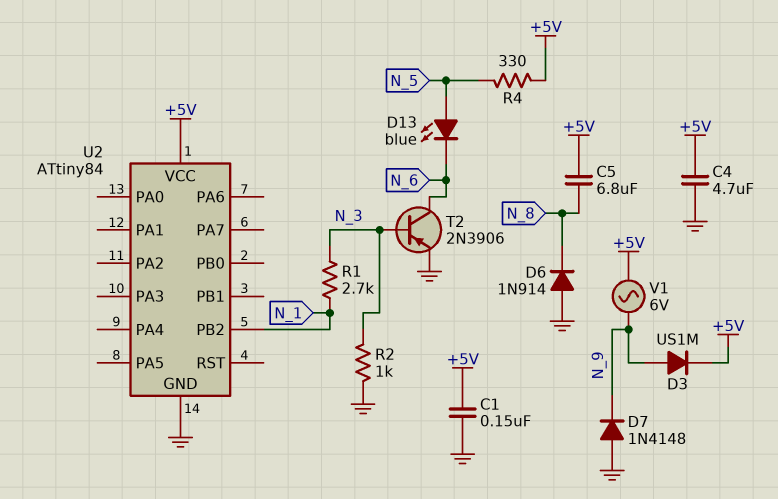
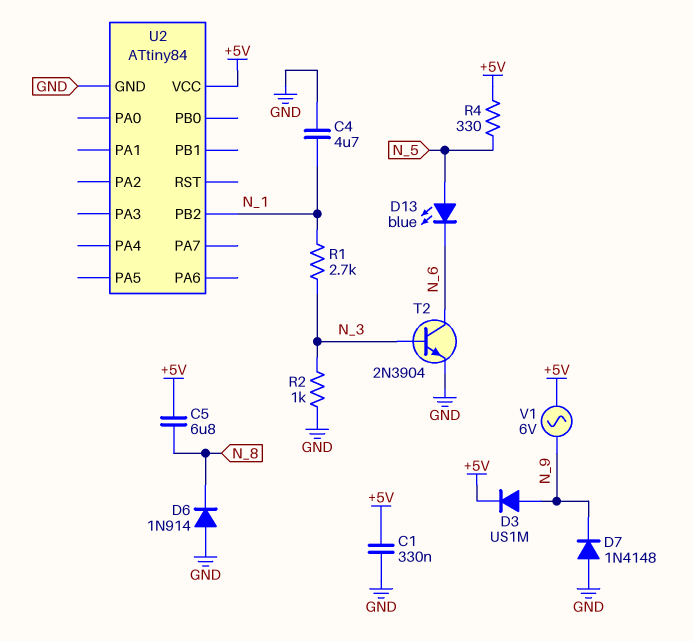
C1: 150nF (+5V, GND) -> 330nF (+5V, GND)
C4: 4.7uF (+5V, GND) -> 4.7uF (GND, N_1)
T2: PNP 2N3906 (B N_3, C N_6, E GND) -> NPN 2N3904 (B N_3, C N_6, E GND)

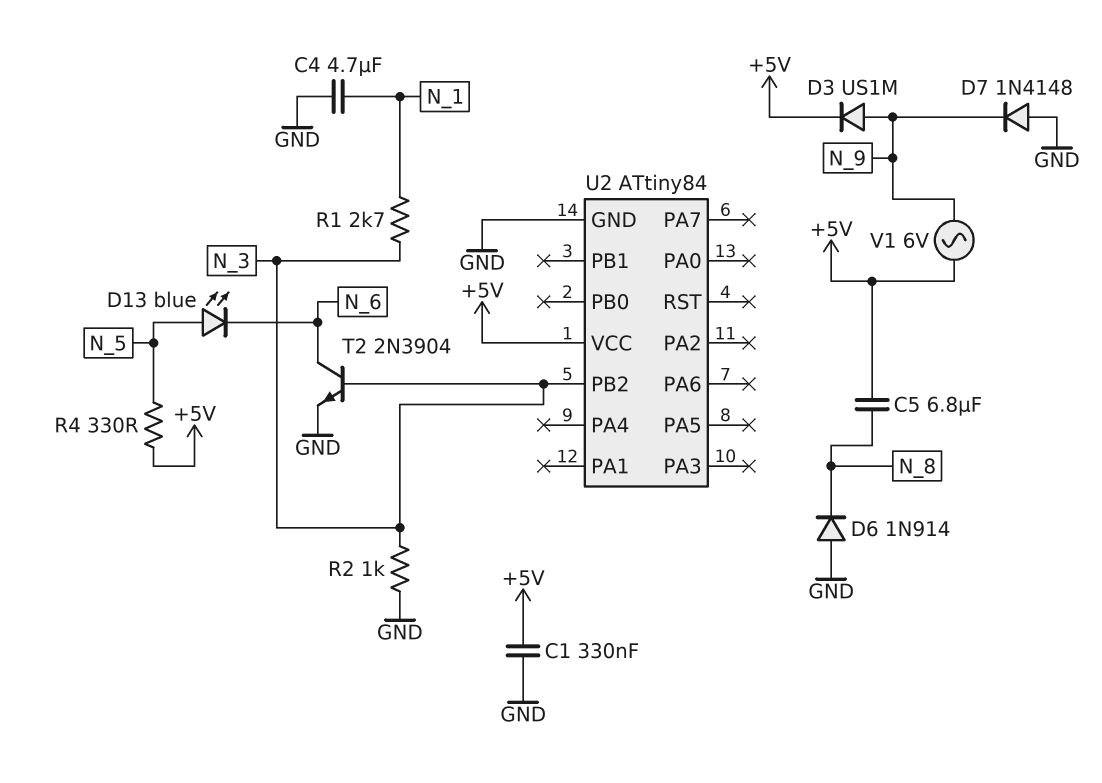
U2 pin PB2: N_1 -> N_3

